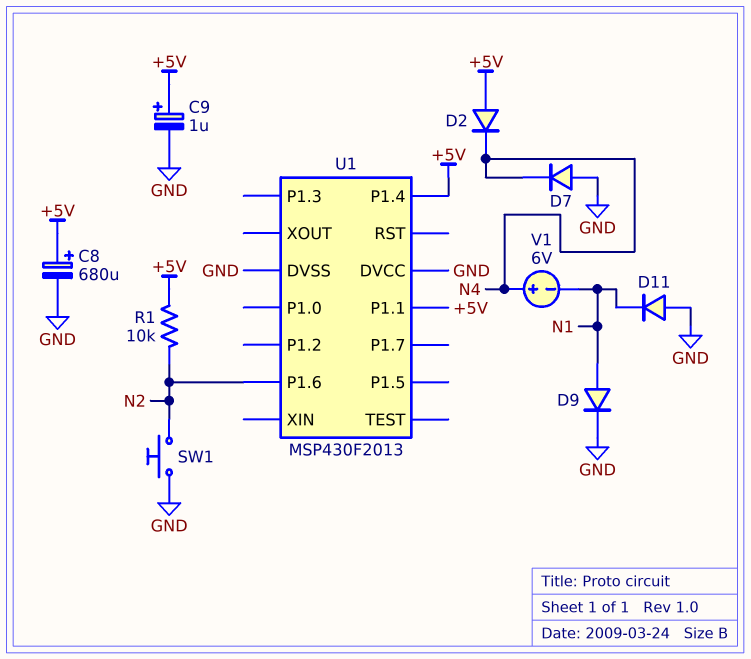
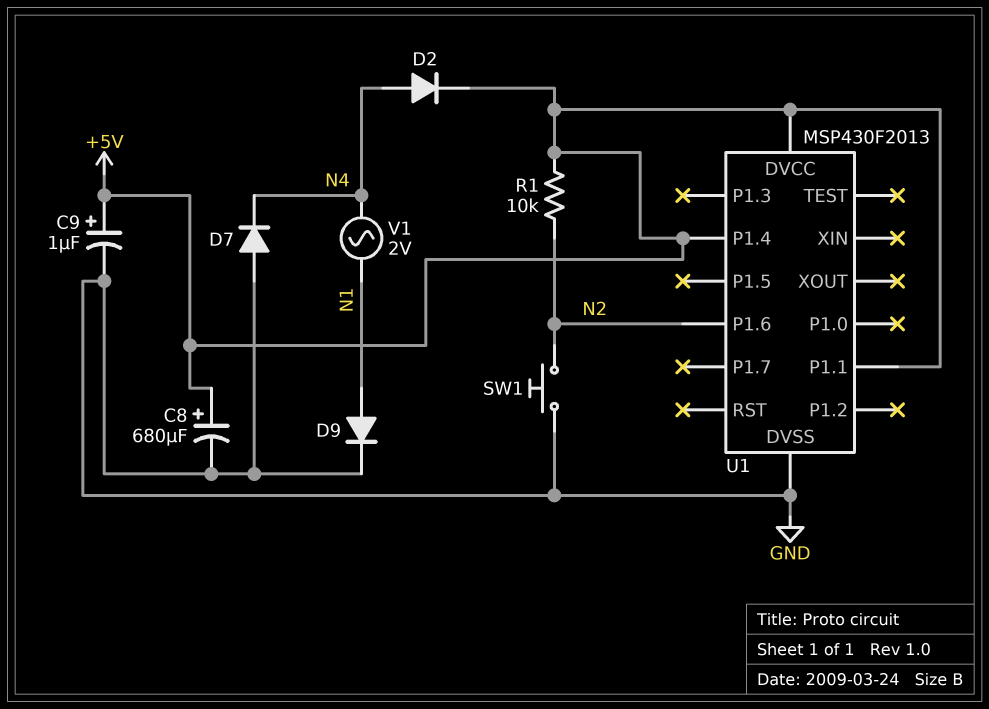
D2: diode (A +5V, K N4) -> diode (A N4, K +5V)
D11: diode (A GND, K N1) -> none
U1 pin DVCC: GND -> +5V
V1: 6V (plus N4, minus N1) -> AC 2V (N1, N4)

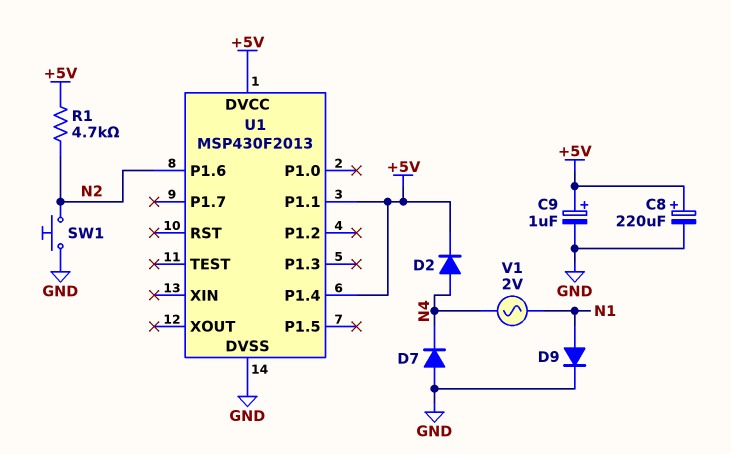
C8: 680uF (plus +5V, minus GND) -> 220uF (plus +5V, minus GND)
R1: 10k (+5V, N2) -> 4.7k (+5V, N2)

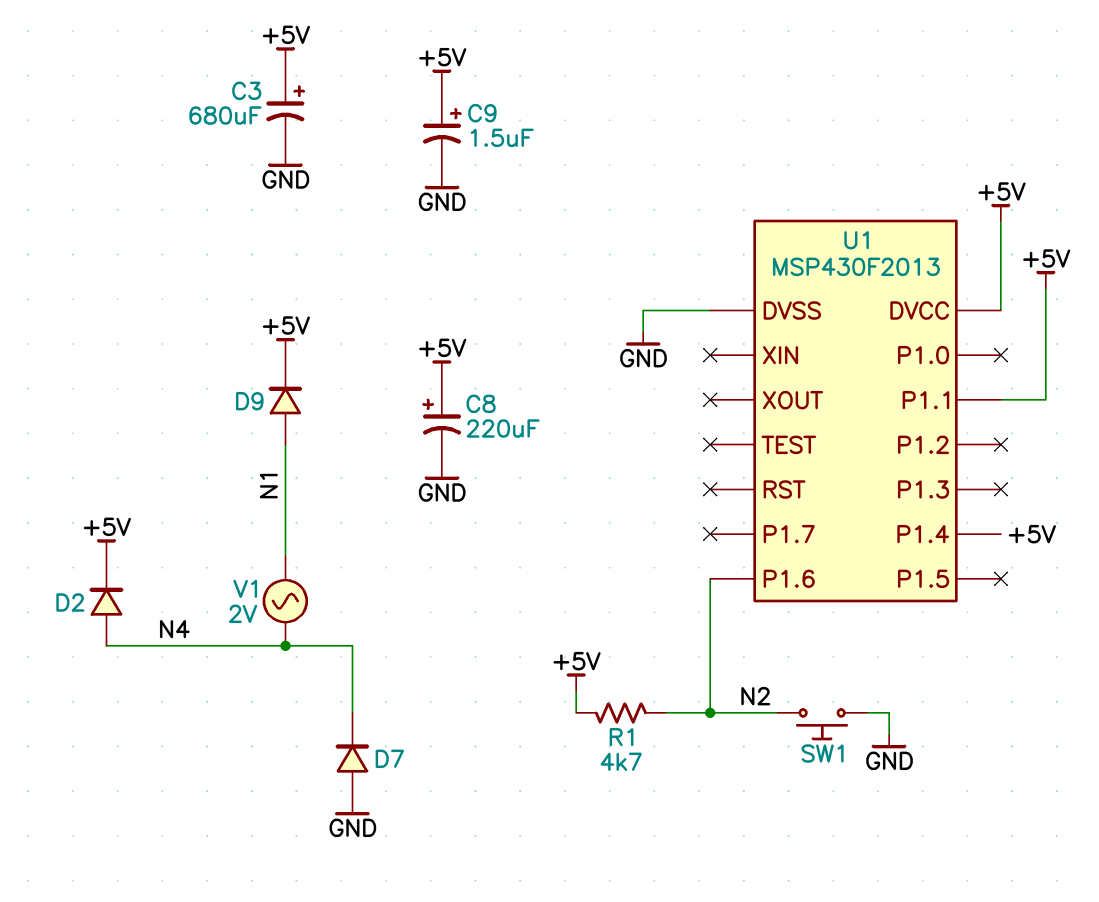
C3: none -> 680uF (plus +5V, minus GND)
C9: 1uF (plus +5V, minus GND) -> 1.5uF (plus +5V, minus GND)
D9: diode (A N1, K GND) -> diode (A N1, K +5V)

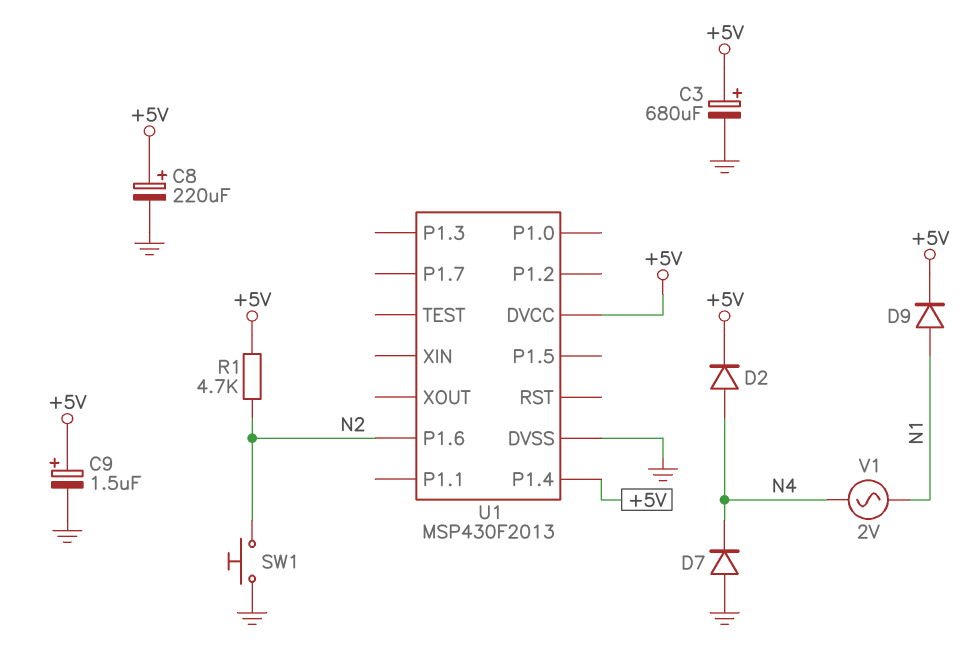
U1 pin P1.1: +5V -> none

